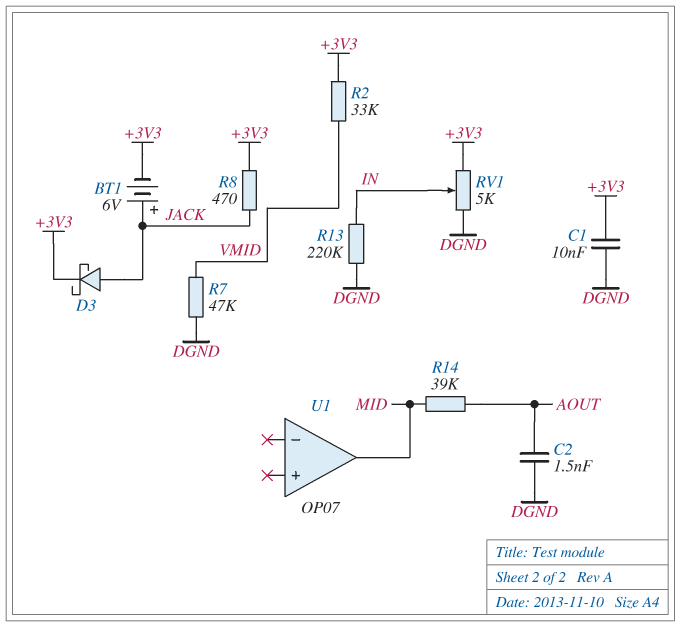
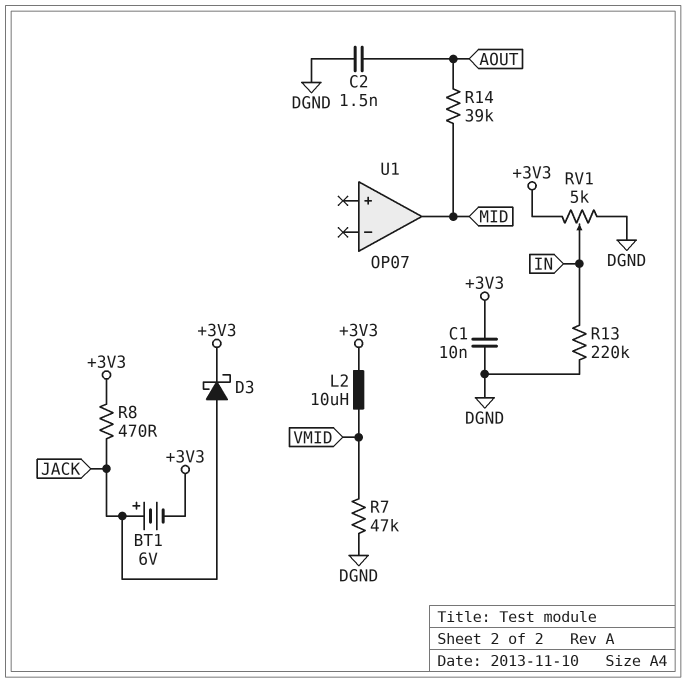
L2: none -> 10uH (+3V3, VMID)
R2: 33k (+3V3, VMID) -> none

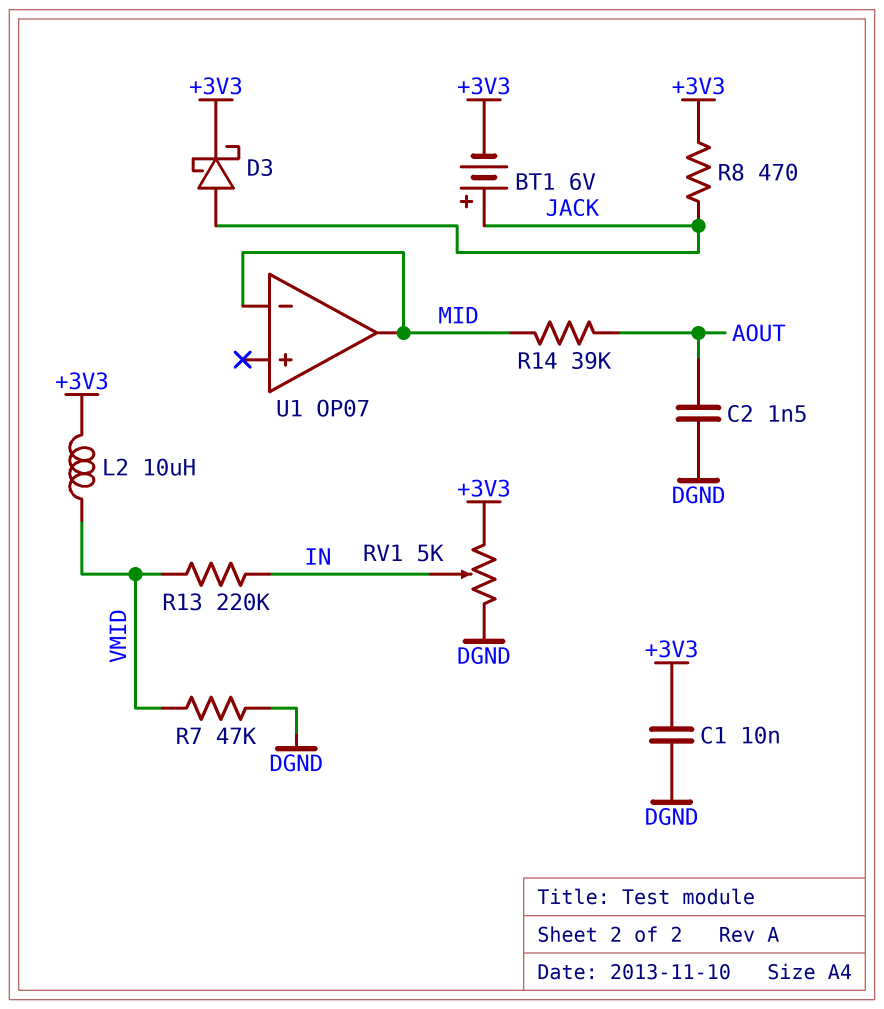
R13: 220k (DGND, IN) -> 220k (IN, VMID)
U1 pin in-: none -> MID

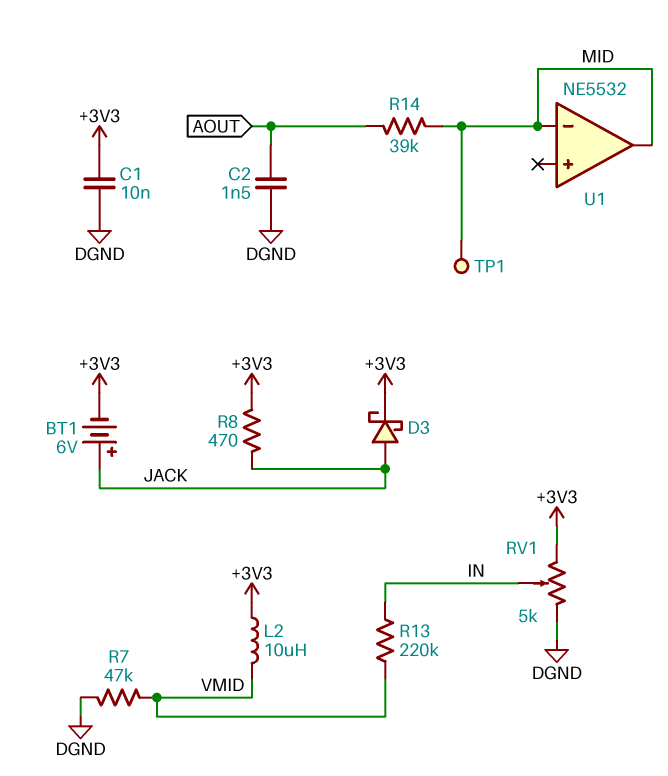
TP1: none -> test point (MID)
U1: OP07 -> NE5532

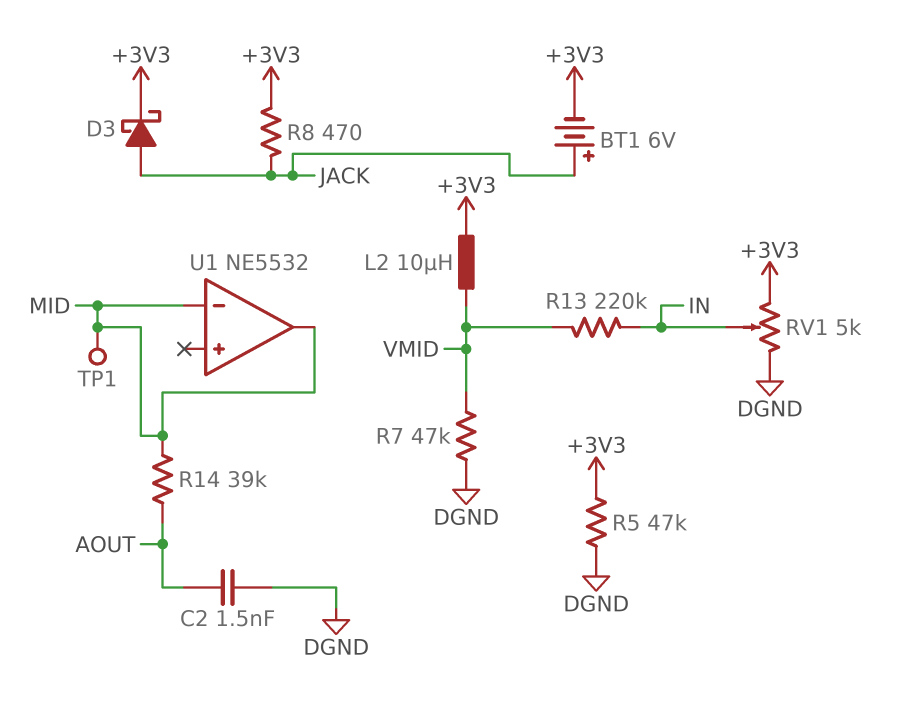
C1: 10nF (+3V3, DGND) -> none
R5: none -> 47k (+3V3, DGND)

